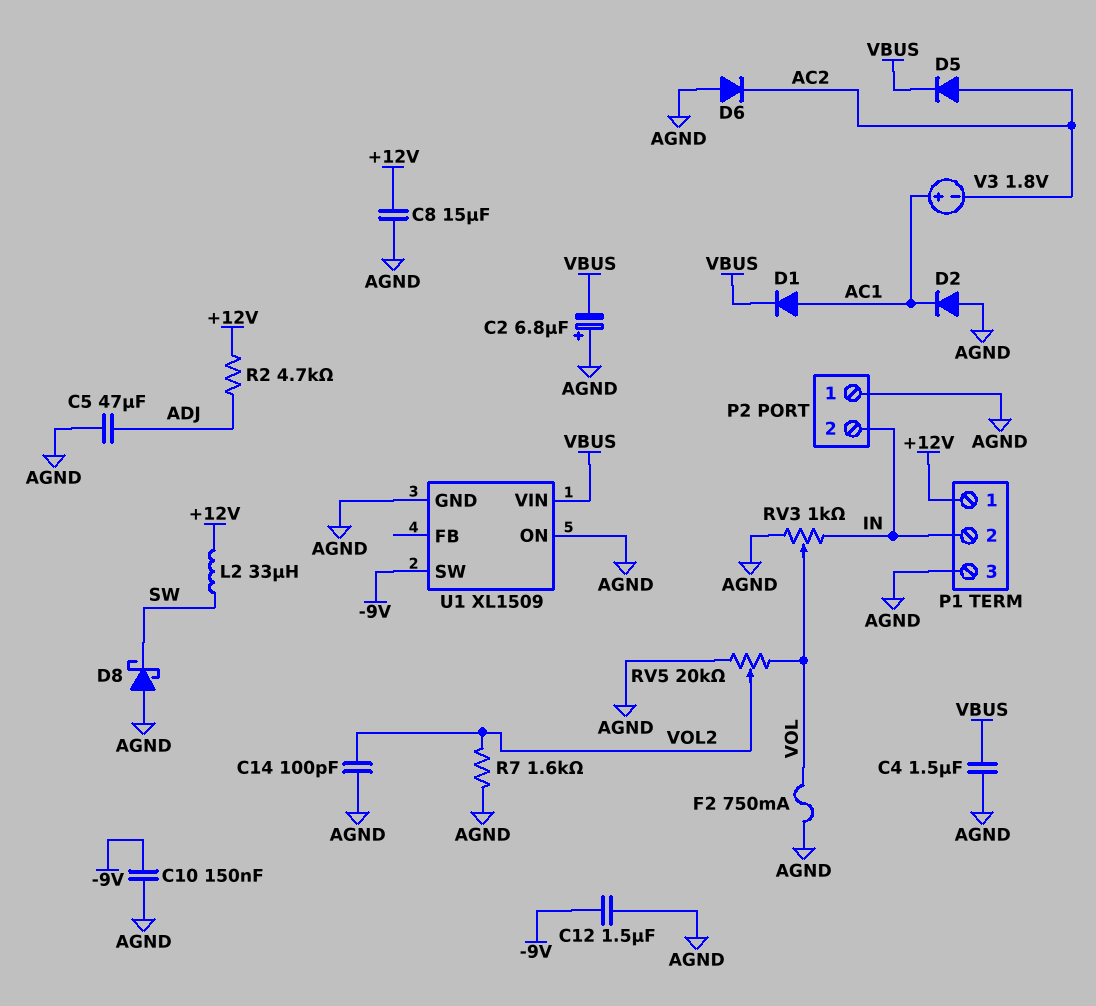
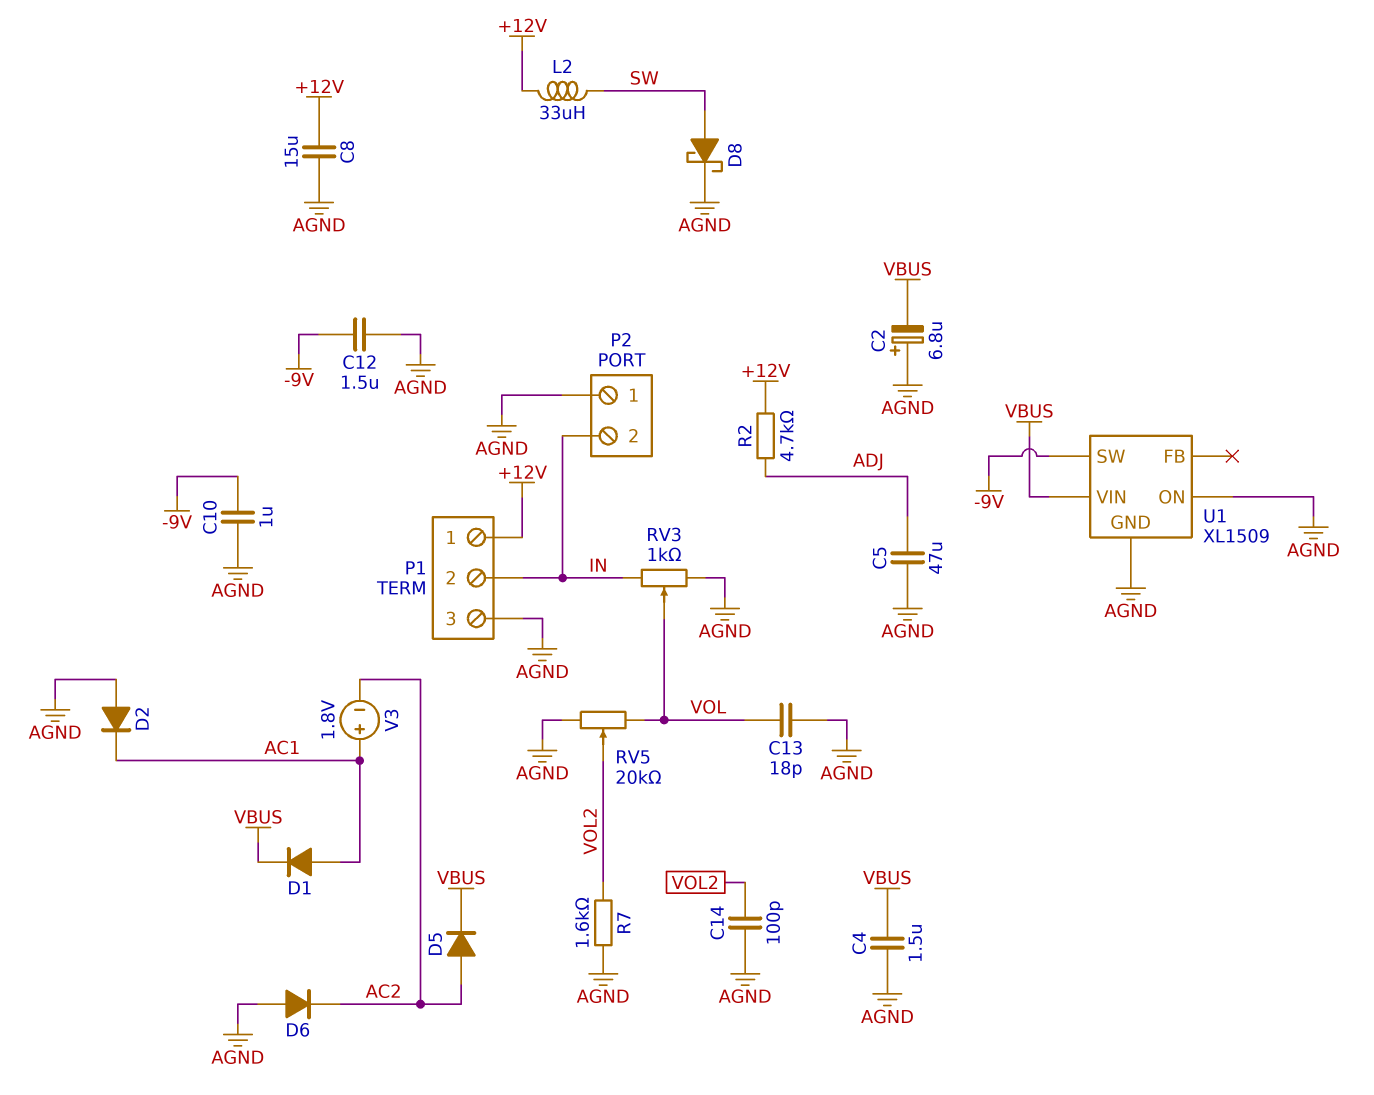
C10: 150nF (-9V, AGND) -> 1uF (-9V, AGND)
C13: none -> 18pF (AGND, VOL)
D8: schottky (A AGND, K SW) -> schottky (A SW, K AGND)
F2: 750mA (AGND, VOL) -> none

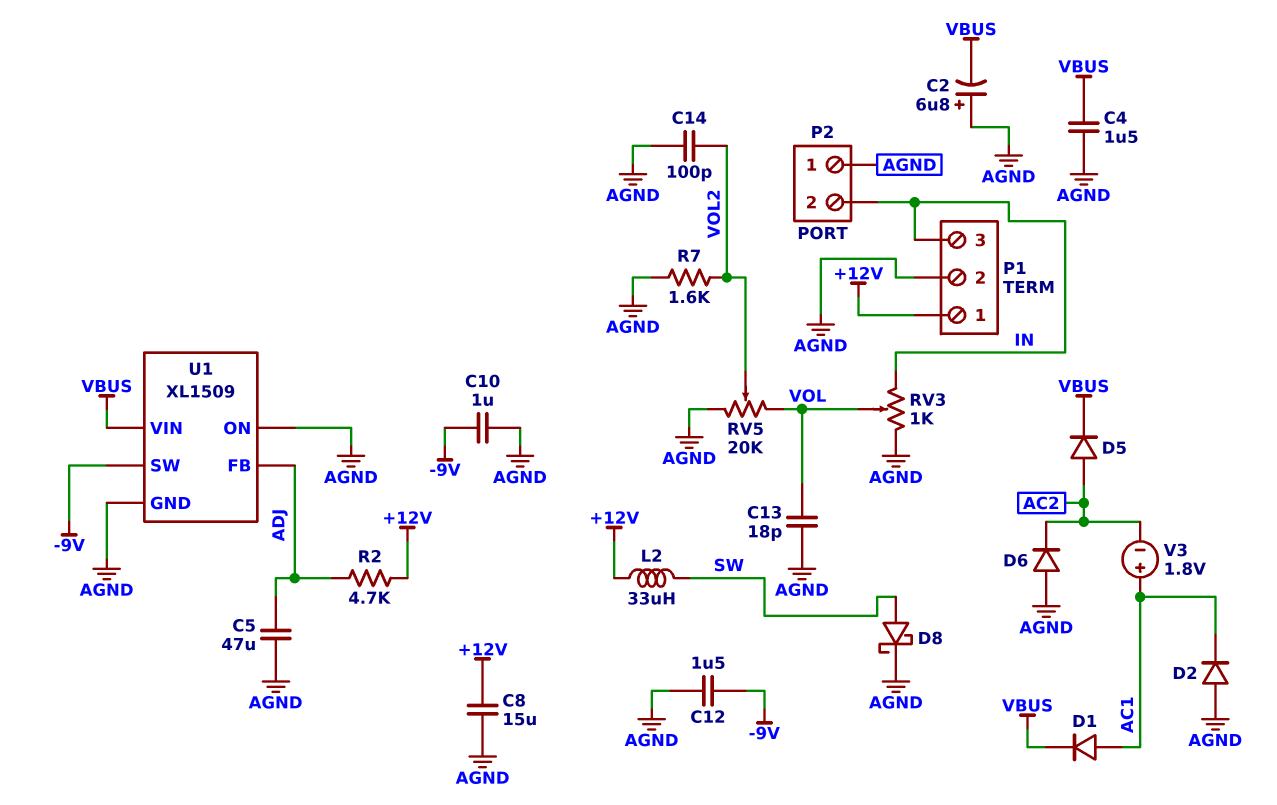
P1 pin 2: IN -> AGND
P1 pin 3: AGND -> IN
U1 pin FB: none -> ADJ

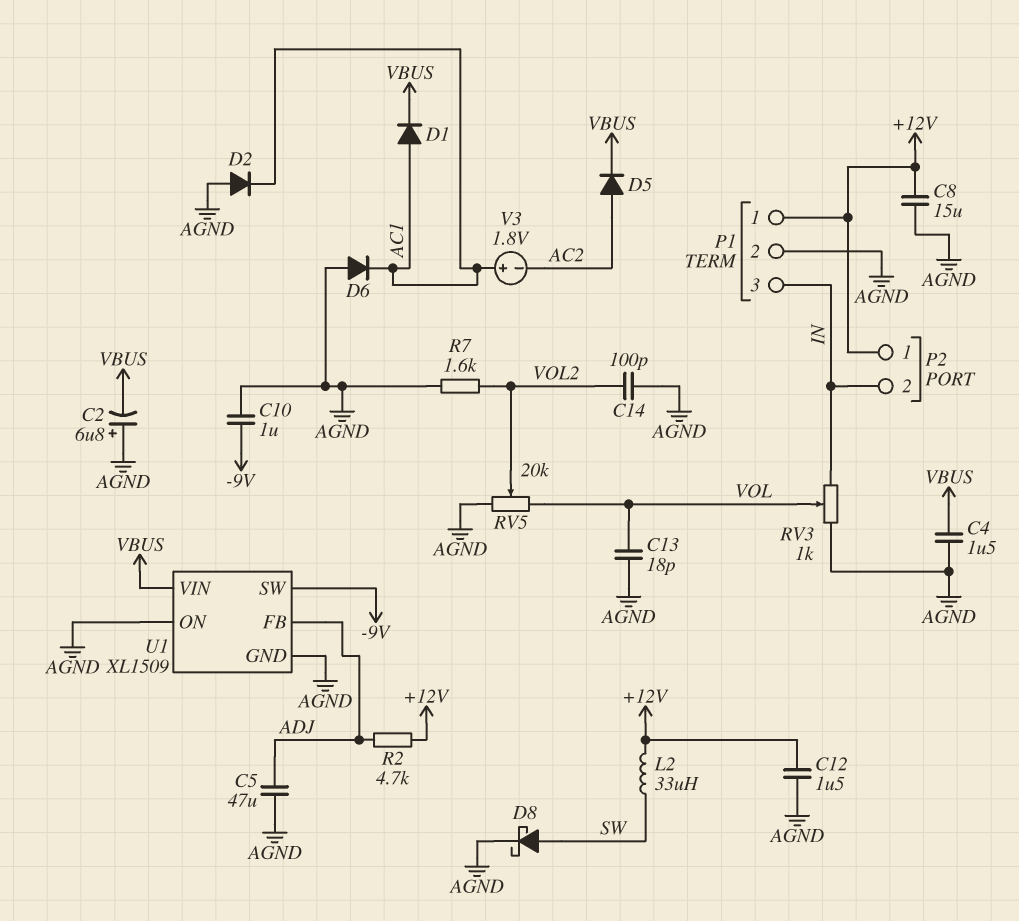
C12: 1.5uF (-9V, AGND) -> 1.5uF (+12V, AGND)
D6: diode (A AGND, K AC2) -> diode (A AGND, K AC1)
P2 pin 1: AGND -> +12V

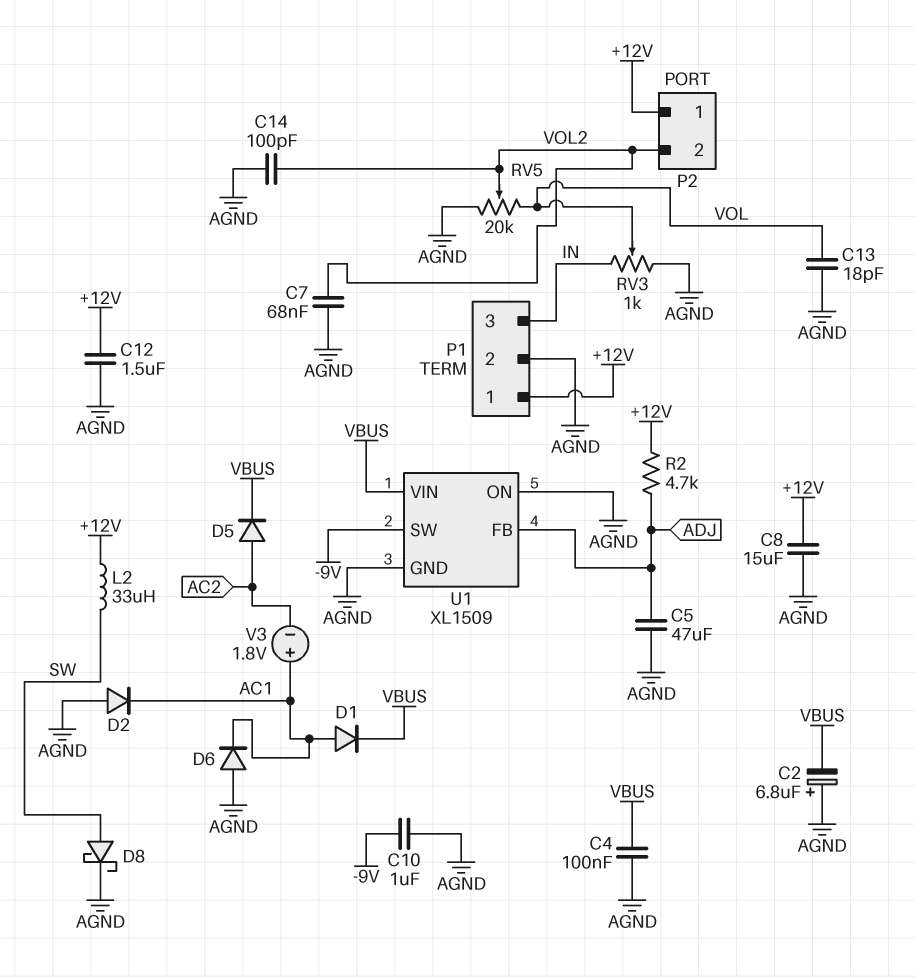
C4: 1.5uF (AGND, VBUS) -> 100nF (AGND, VBUS)
C7: none -> 68nF (AGND, VOL2)
P2 pin 2: IN -> VOL2
R7: 1.6k (AGND, VOL2) -> none

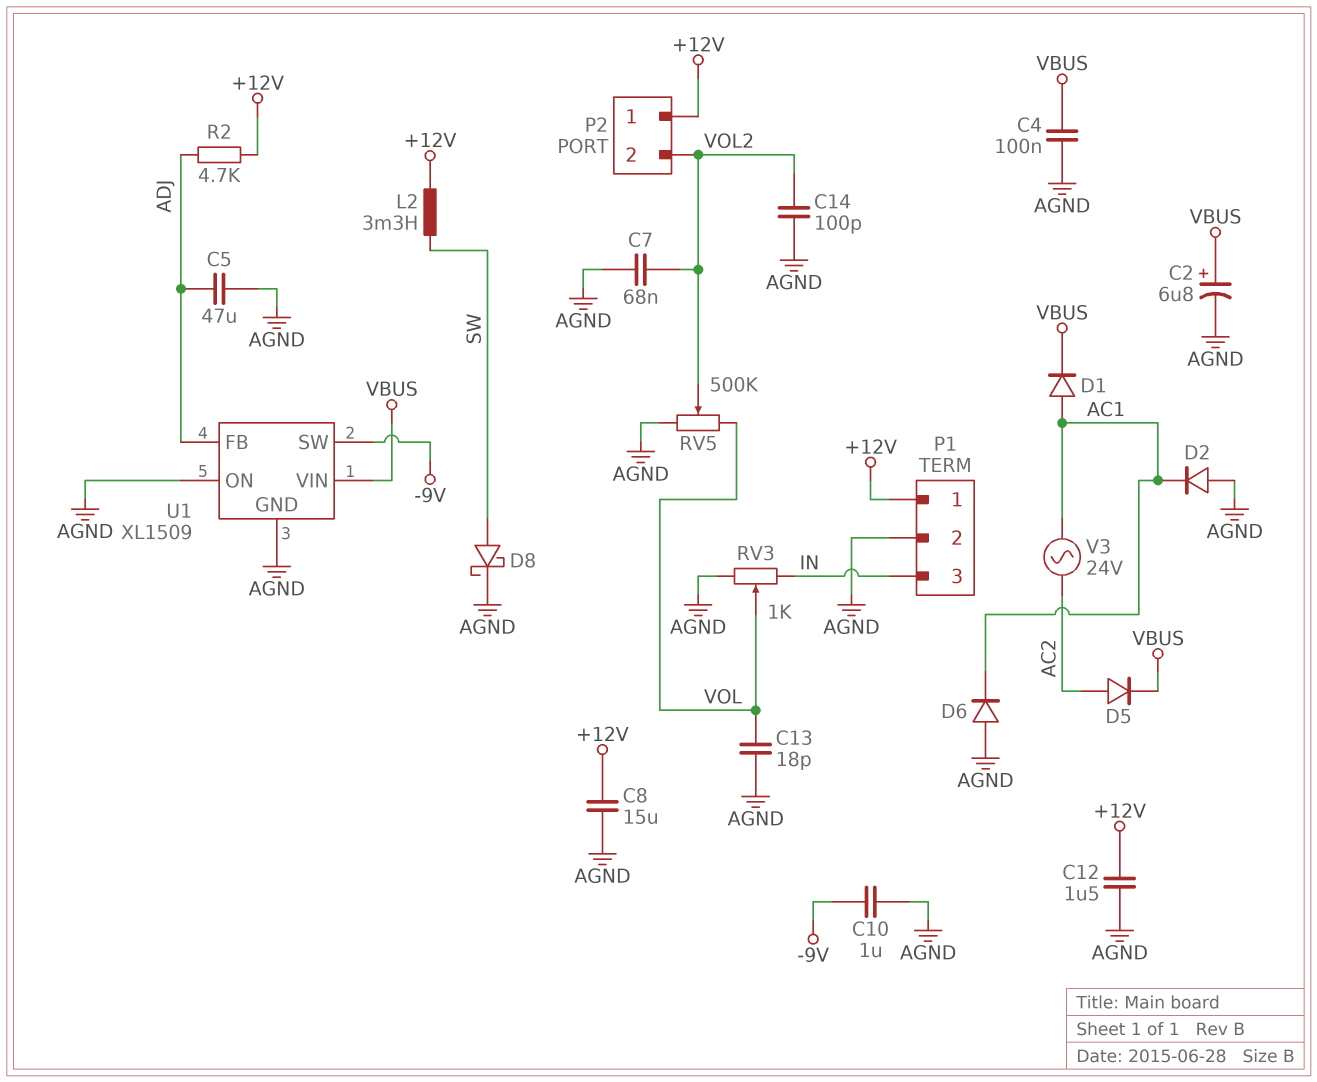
C2: 6.8uF (plus AGND, minus VBUS) -> 6.8uF (plus VBUS, minus AGND)
L2: 33uH (+12V, SW) -> 3.3mH (+12V, SW)
RV5: 20k (AGND, VOL, wiper VOL2) -> 500k (AGND, VOL, wiper VOL2)
V3: 1.8V (plus AC1, minus AC2) -> AC 24V (AC1, AC2)

